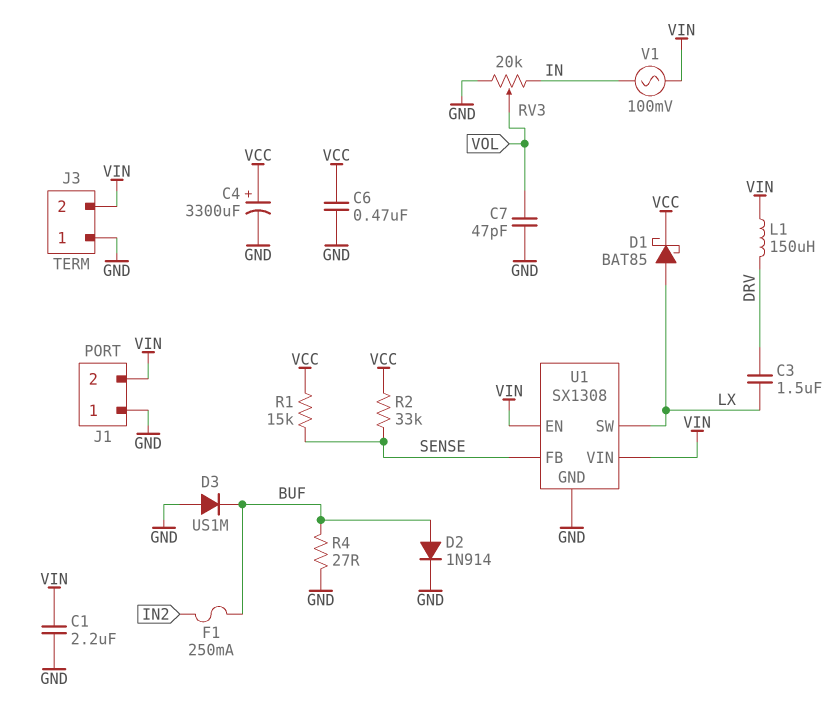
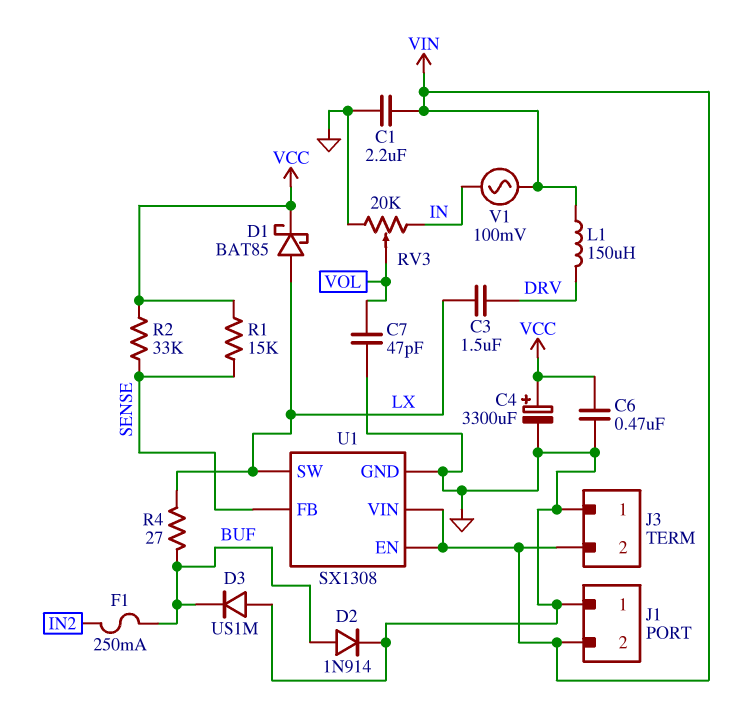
R4: 27 (BUF, GND) -> 27 (BUF, LX)

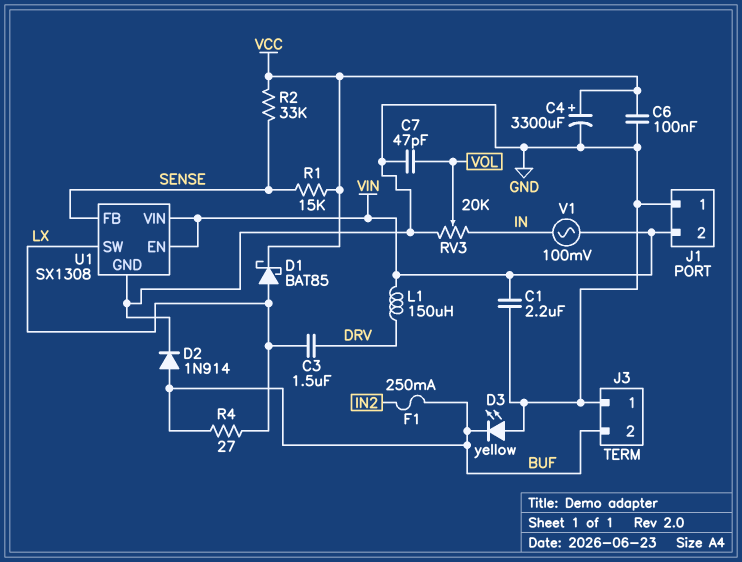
C6: 470nF (GND, VCC) -> 100nF (GND, VCC)
D3: diode US1M (A GND, K BUF) -> LED yellow (A GND, K BUF)
J3 pin 2: VIN -> BUF

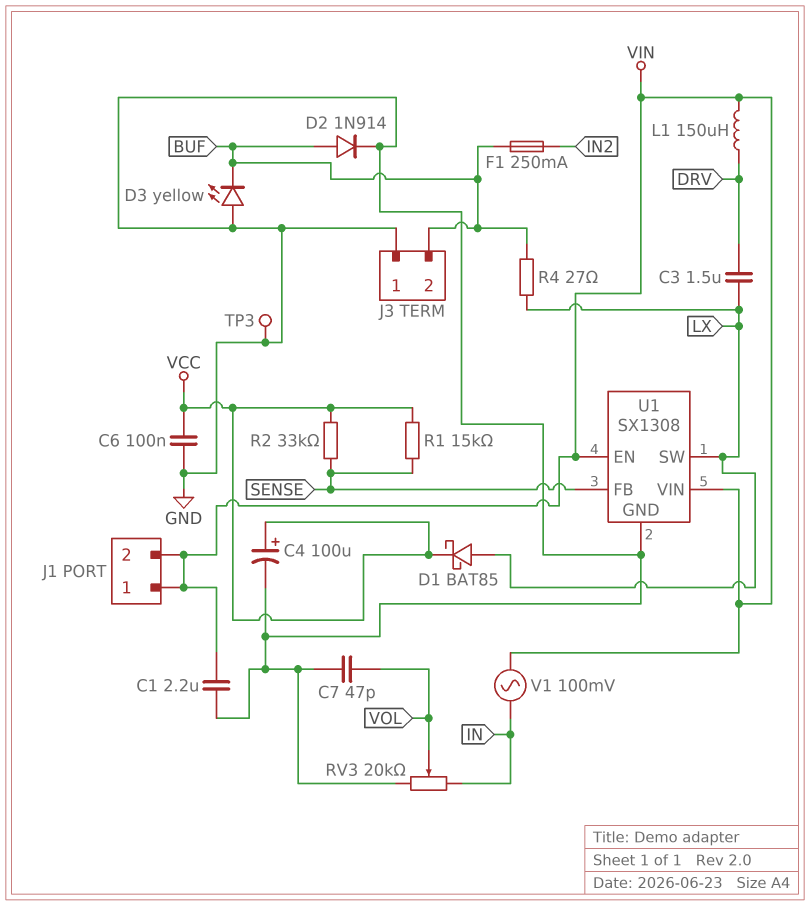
C4: 3300uF (plus VCC, minus GND) -> 100uF (plus VCC, minus GND)
J1 pin 1: GND -> VIN
TP3: none -> test point (GND)

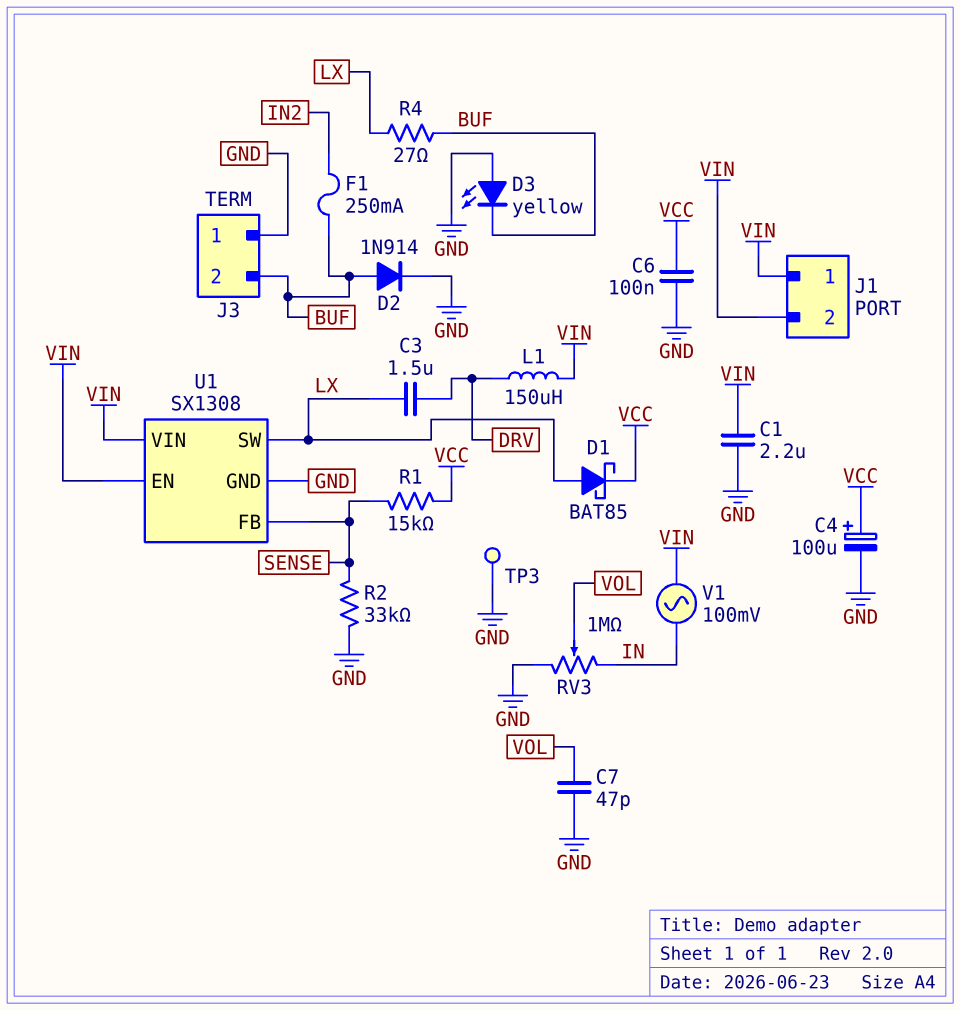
R2: 33k (SENSE, VCC) -> 33k (GND, SENSE)
RV3: 20k (GND, IN, wiper VOL) -> 1M (GND, IN, wiper VOL)

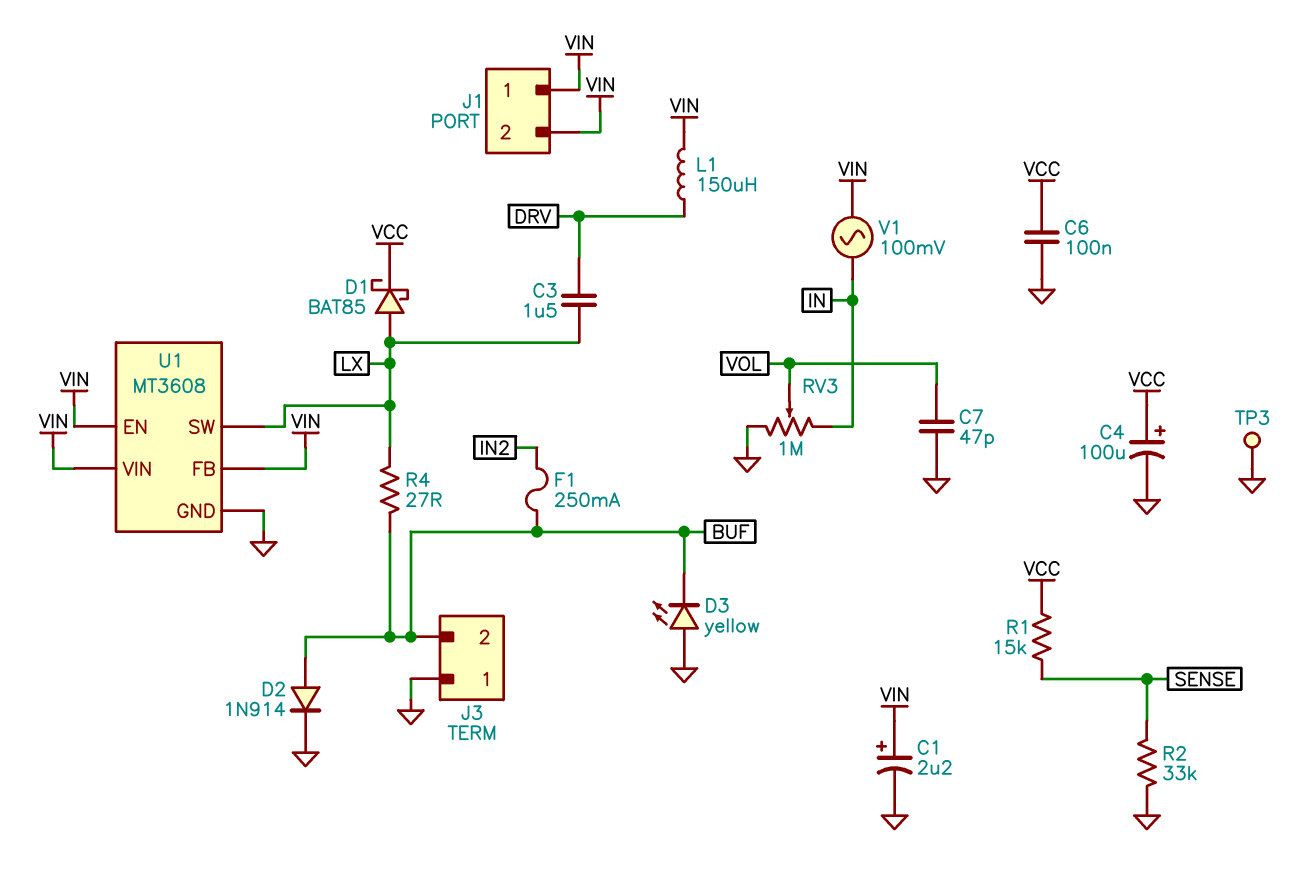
C1: 2.2uF (GND, VIN) -> 2.2uF (plus VIN, minus GND)
U1: SX1308 -> MT3608
U1 pin FB: SENSE -> VIN

